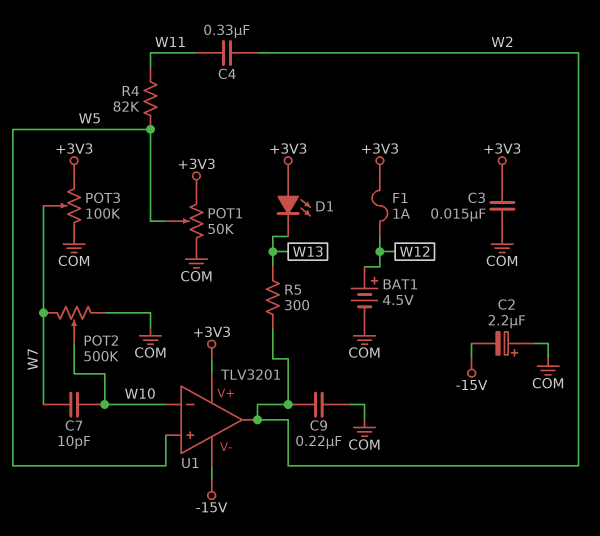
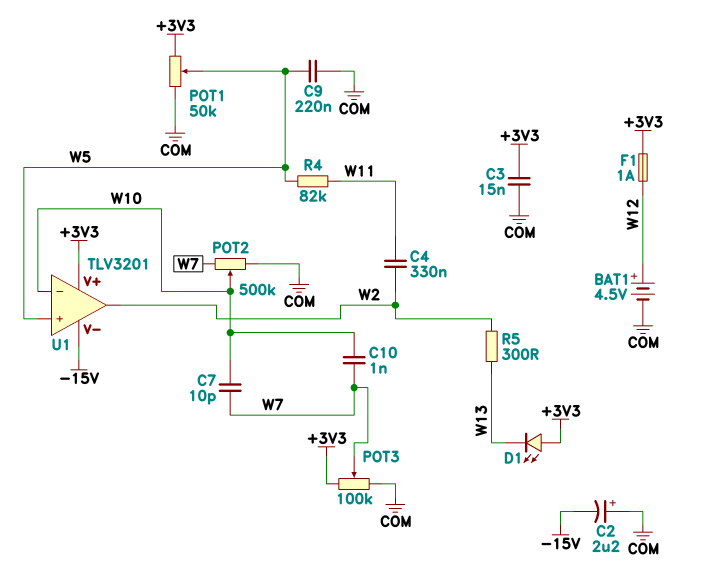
C9: 220nF (COM, W2) -> 220nF (COM, W5)
C10: none -> 1nF (W7, W10)

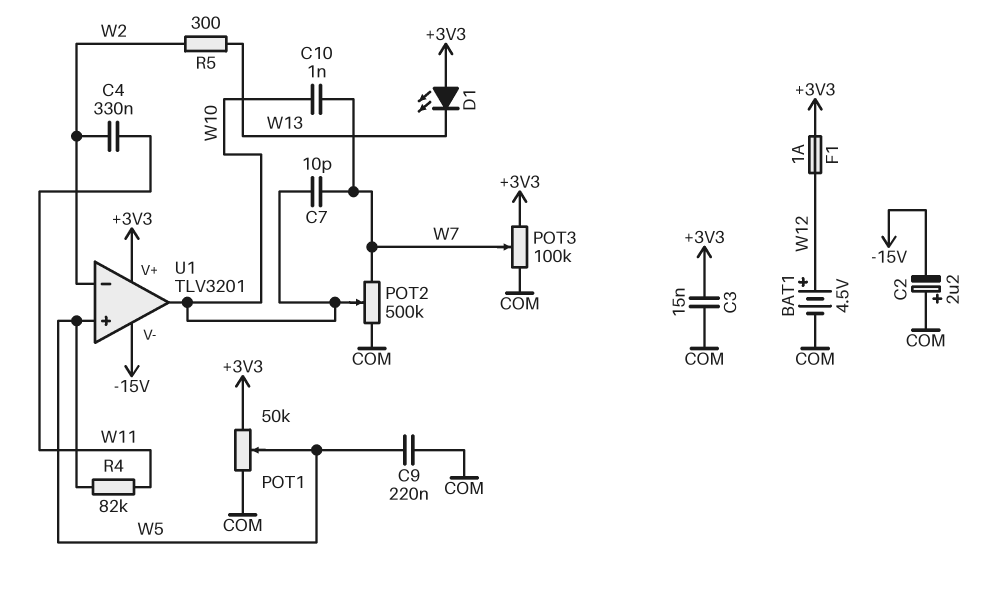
U1 pin in-: W10 -> W2
U1 pin out: W2 -> W10

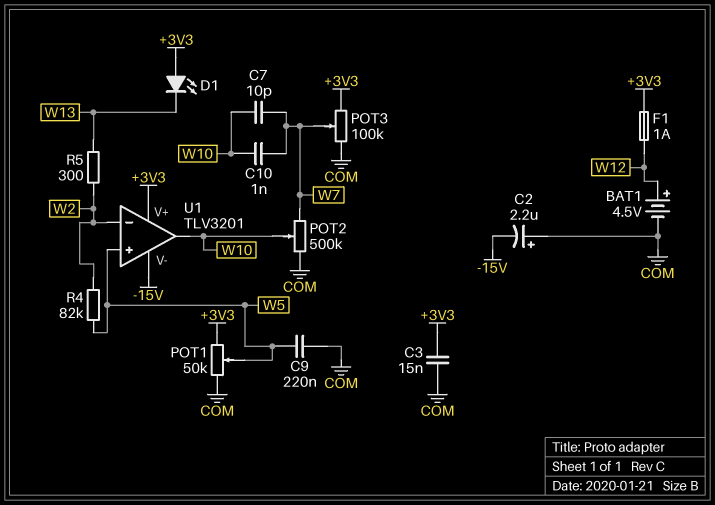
C4: 330nF (W2, W11) -> none
R4: 82k (W5, W11) -> 82k (W2, W5)

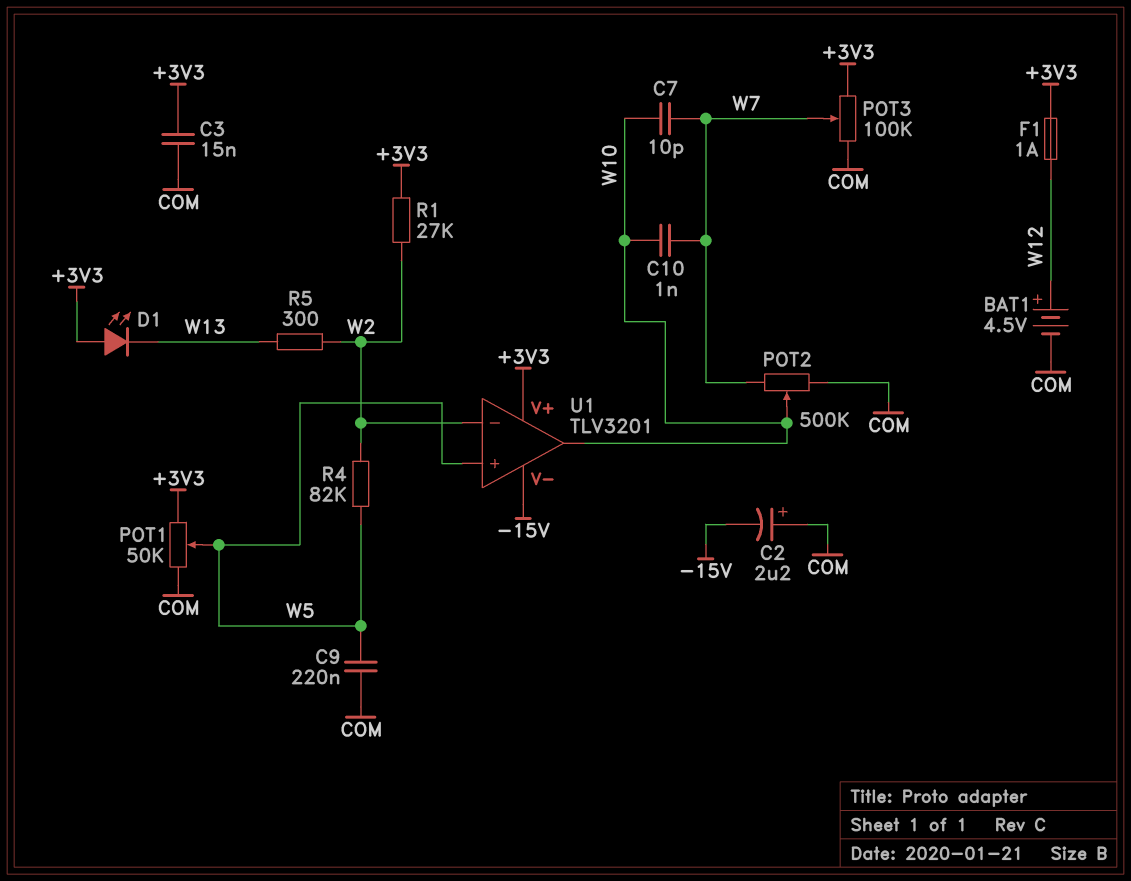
R1: none -> 27k (+3V3, W2)

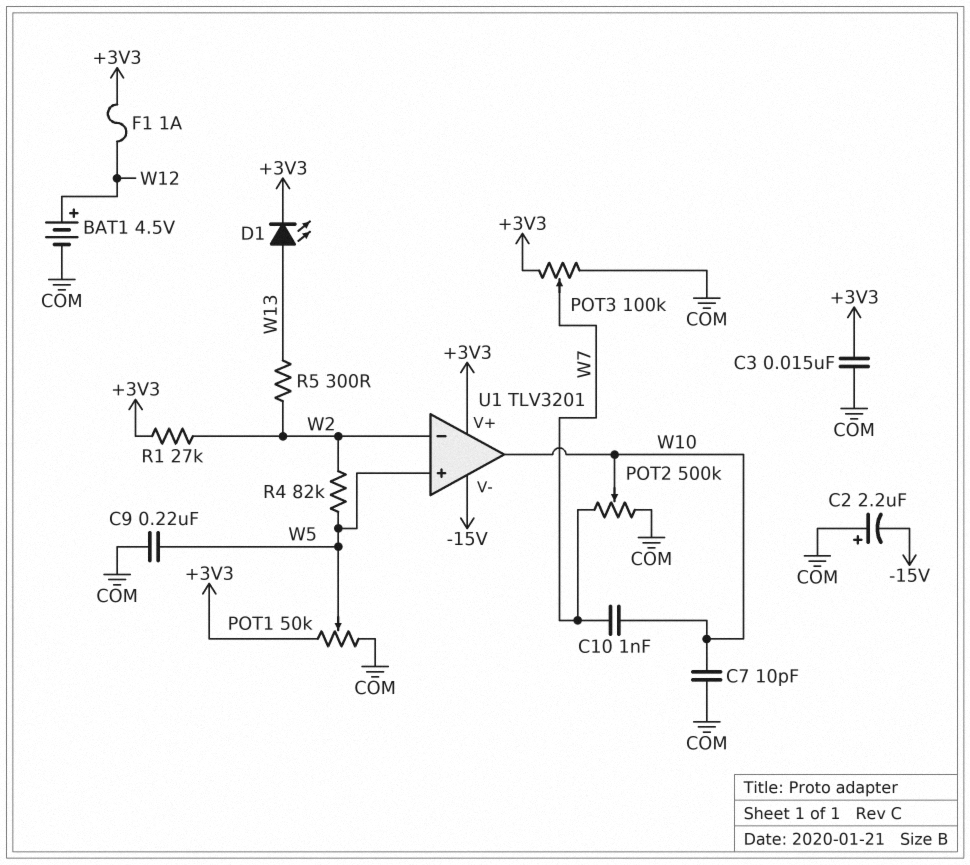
C7: 10pF (W7, W10) -> 10pF (COM, W10)
D1: LED (A +3V3, K W13) -> LED (A W13, K +3V3)

